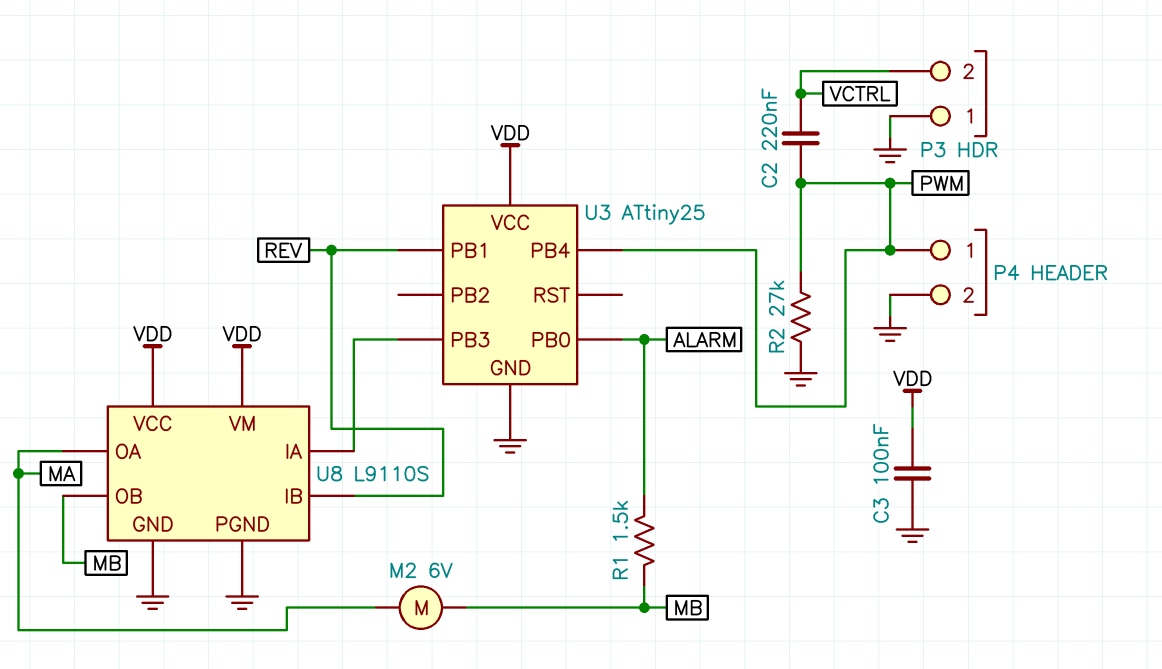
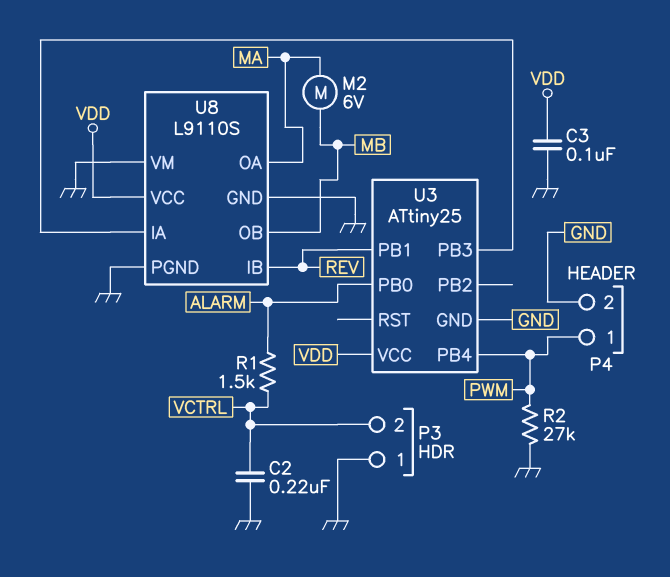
C2: 220nF (PWM, VCTRL) -> 220nF (GND, VCTRL)
R1: 1.5k (ALARM, MB) -> 1.5k (ALARM, VCTRL)
U8 pin VM: VDD -> GND

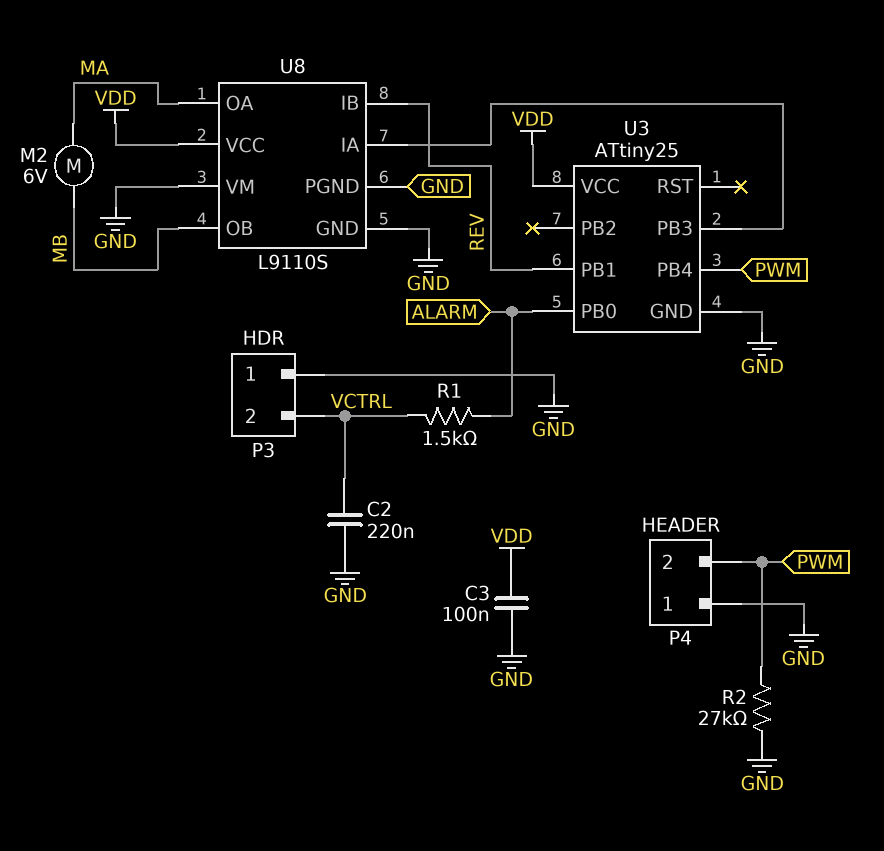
P4 pin 1: PWM -> GND
P4 pin 2: GND -> PWM

